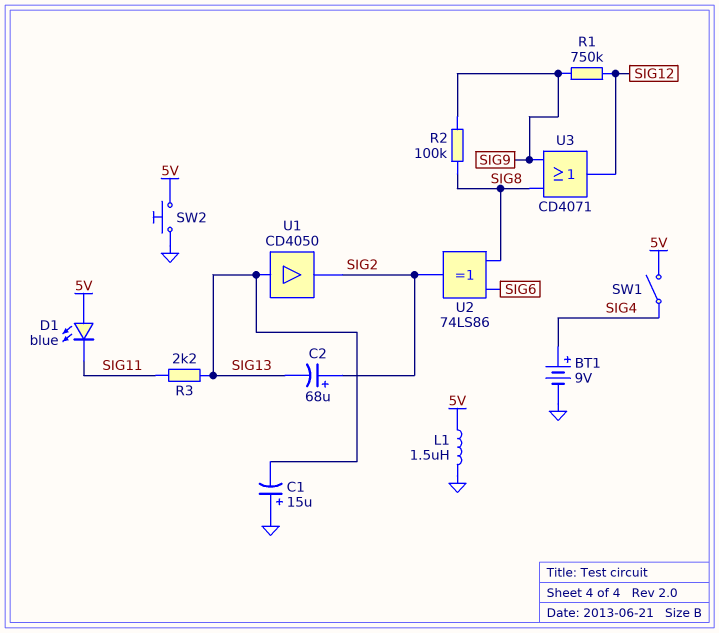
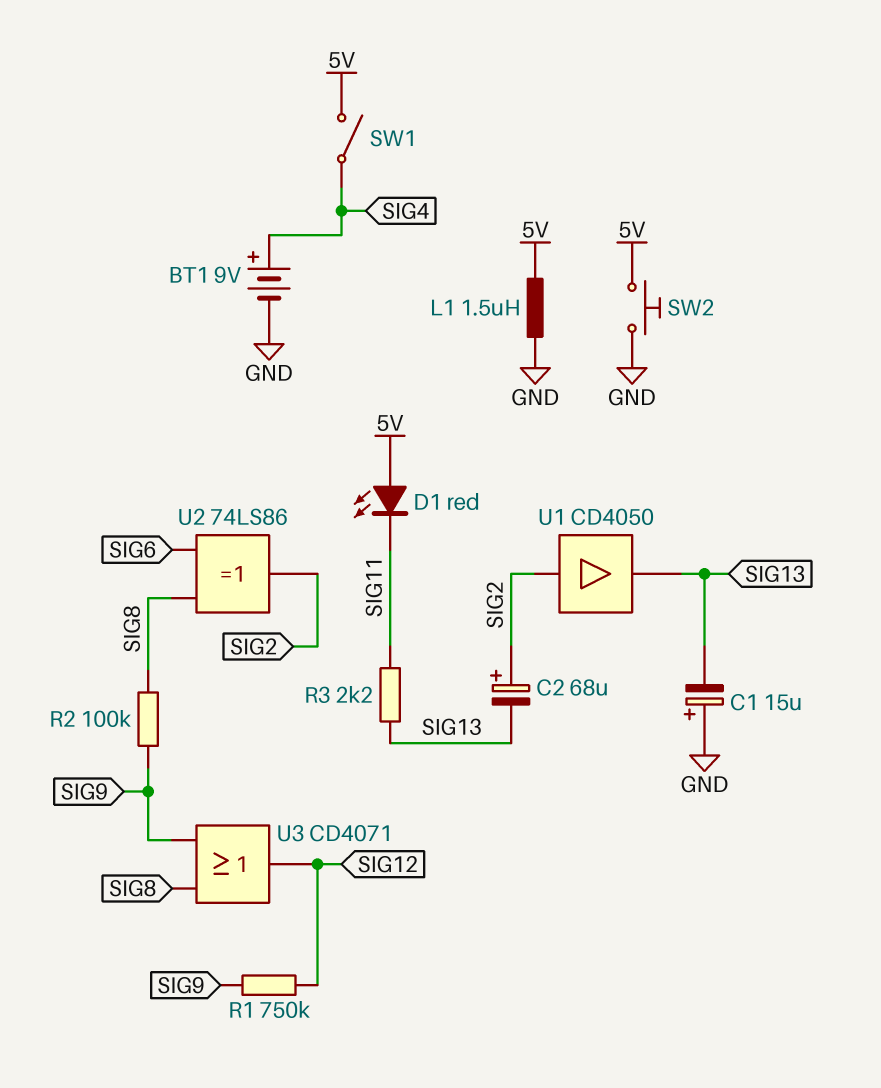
D1: LED blue (A 5V, K SIG11) -> LED red (A 5V, K SIG11)
U1: buffer CD4050 (in SIG13, out SIG2) -> buffer CD4050 (in SIG2, out SIG13)

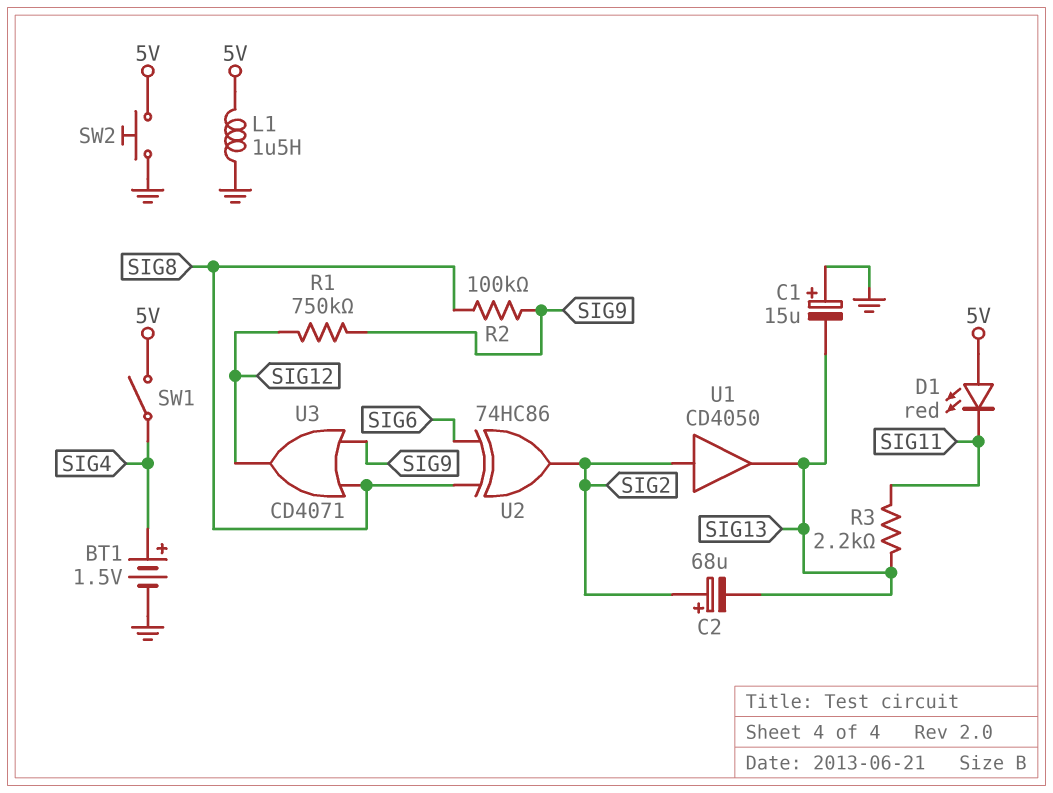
BT1: 9V (plus SIG4, minus GND) -> 1.5V (plus SIG4, minus GND)
U2: XOR 74LS86 (in SIG6, in SIG8, out SIG2) -> XOR 74HC86 (in SIG6, in SIG8, out SIG2)

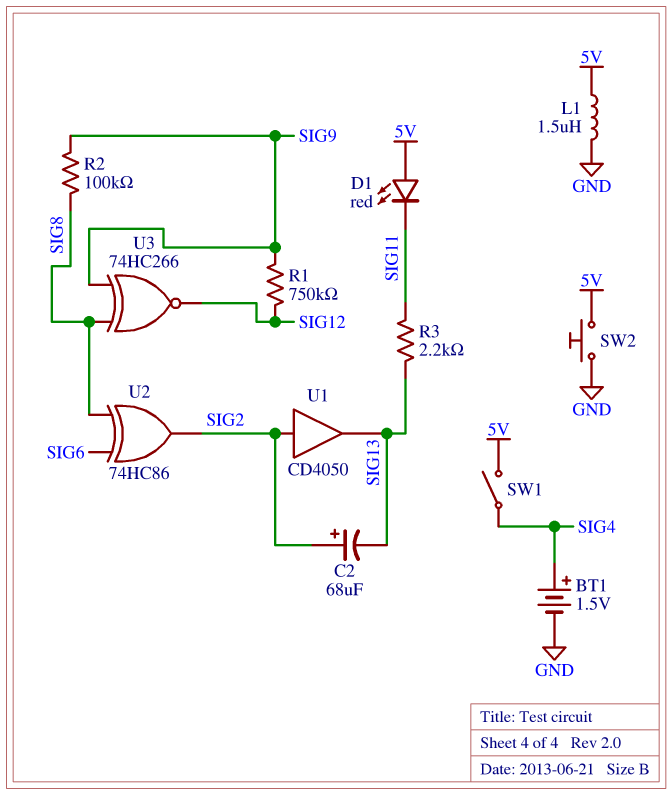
C1: 15uF (plus GND, minus SIG13) -> none
U3: OR CD4071 (in SIG8, in SIG9, out SIG12) -> XNOR 74HC266 (in SIG8, in SIG9, out SIG12)

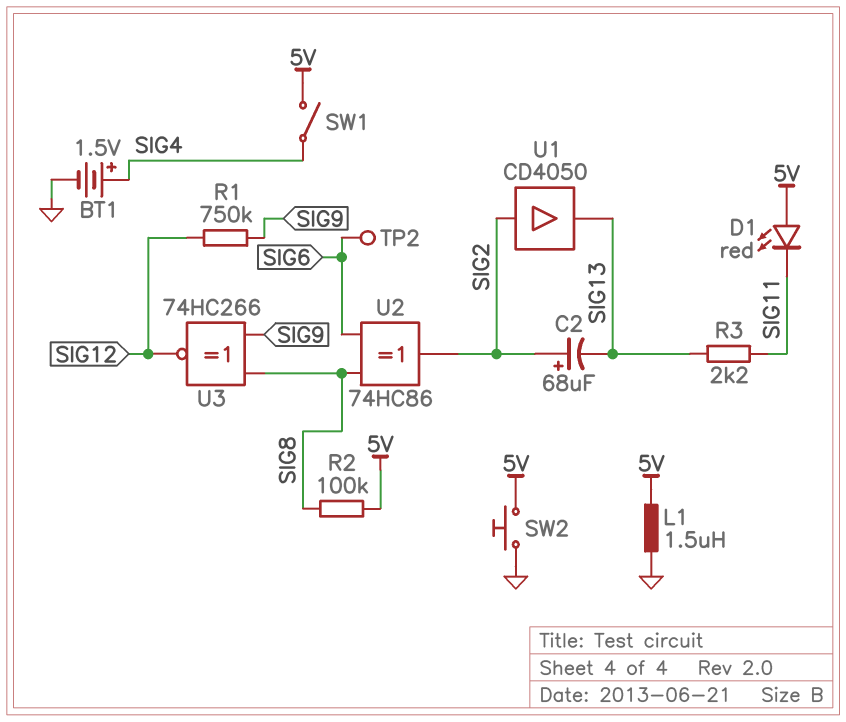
R2: 100k (SIG8, SIG9) -> 100k (5V, SIG8)
TP2: none -> test point (SIG6)

